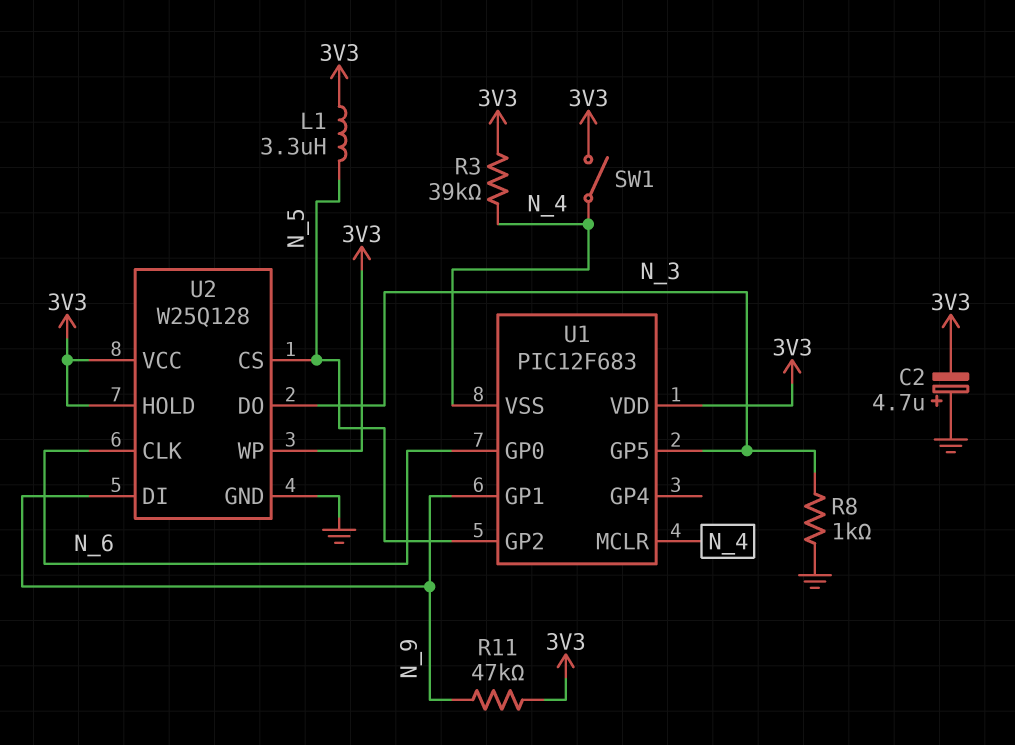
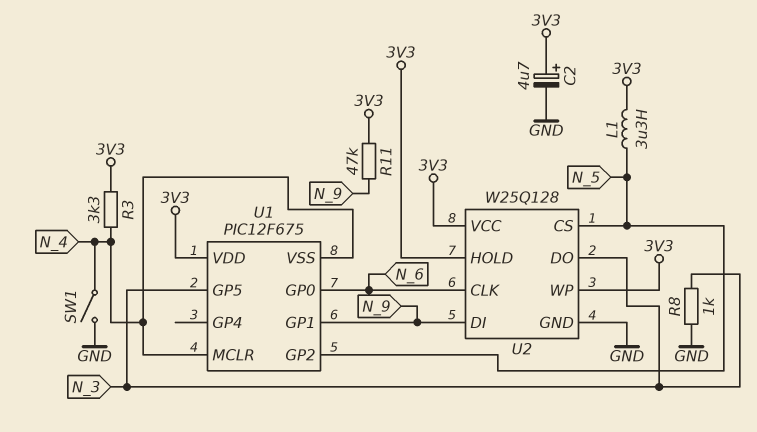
C2: 4.7uF (plus GND, minus 3V3) -> 4.7uF (plus 3V3, minus GND)
R3: 39k (3V3, N_4) -> 3.3k (3V3, N_4)
SW1: switch (3V3, N_4) -> switch (GND, N_4)
U1: PIC12F683 -> PIC12F675

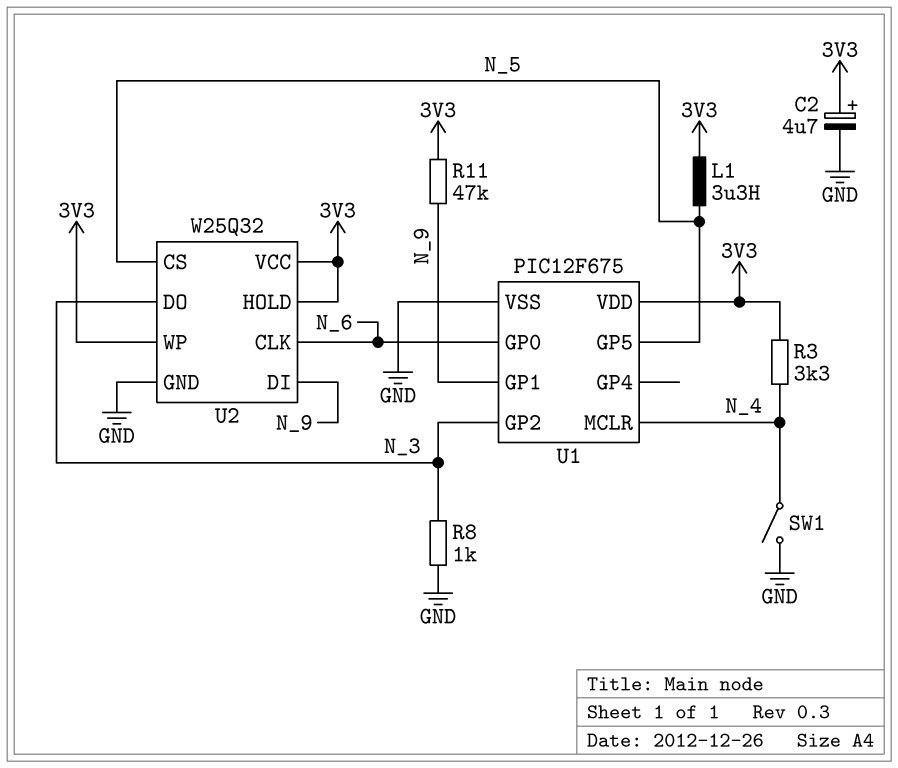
U1 pin GP2: N_5 -> N_3
U1 pin GP5: N_3 -> N_5
U1 pin VSS: N_4 -> GND
U2: W25Q128 -> W25Q32

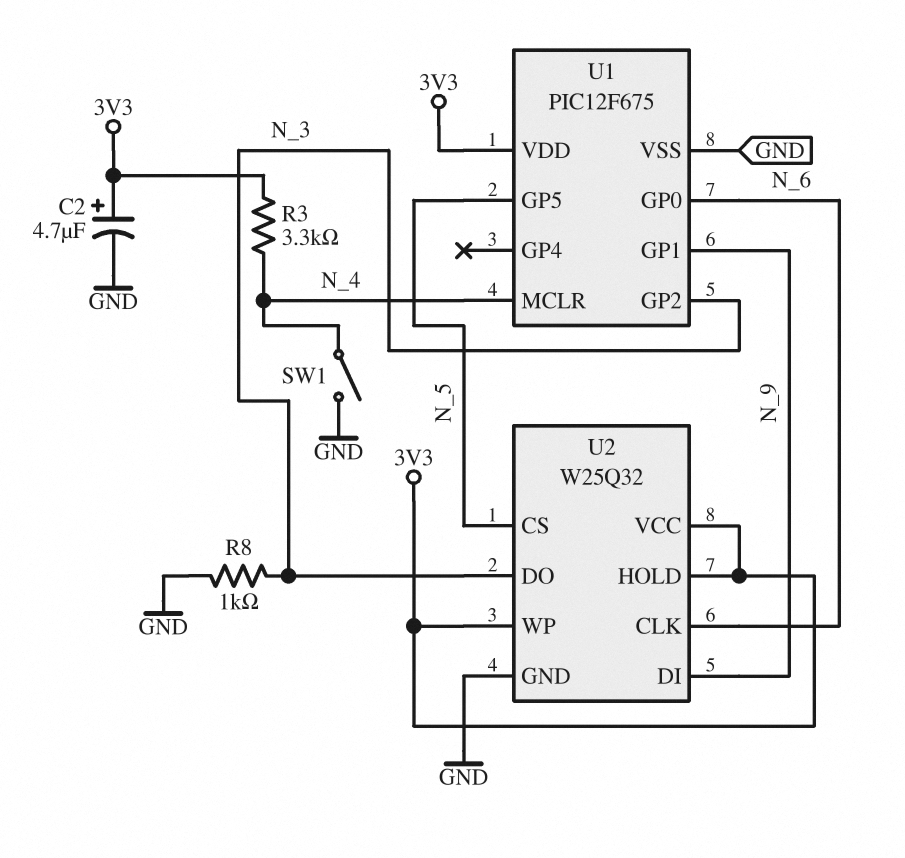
L1: 3.3uH (3V3, N_5) -> none
R11: 47k (3V3, N_9) -> none

